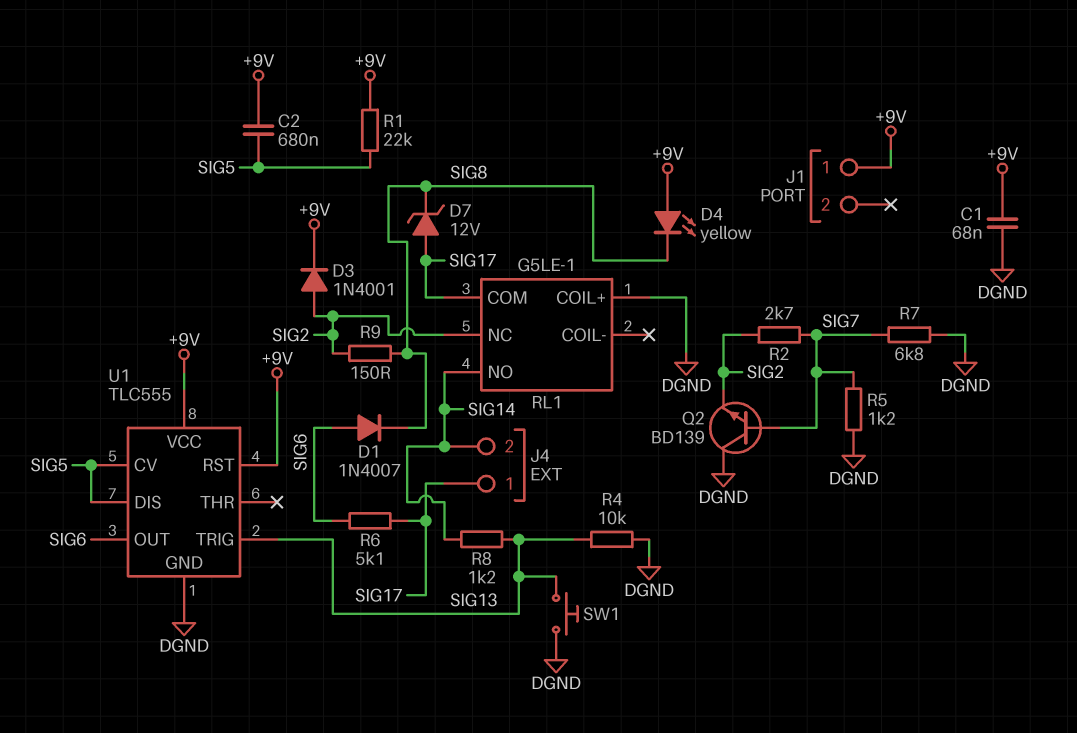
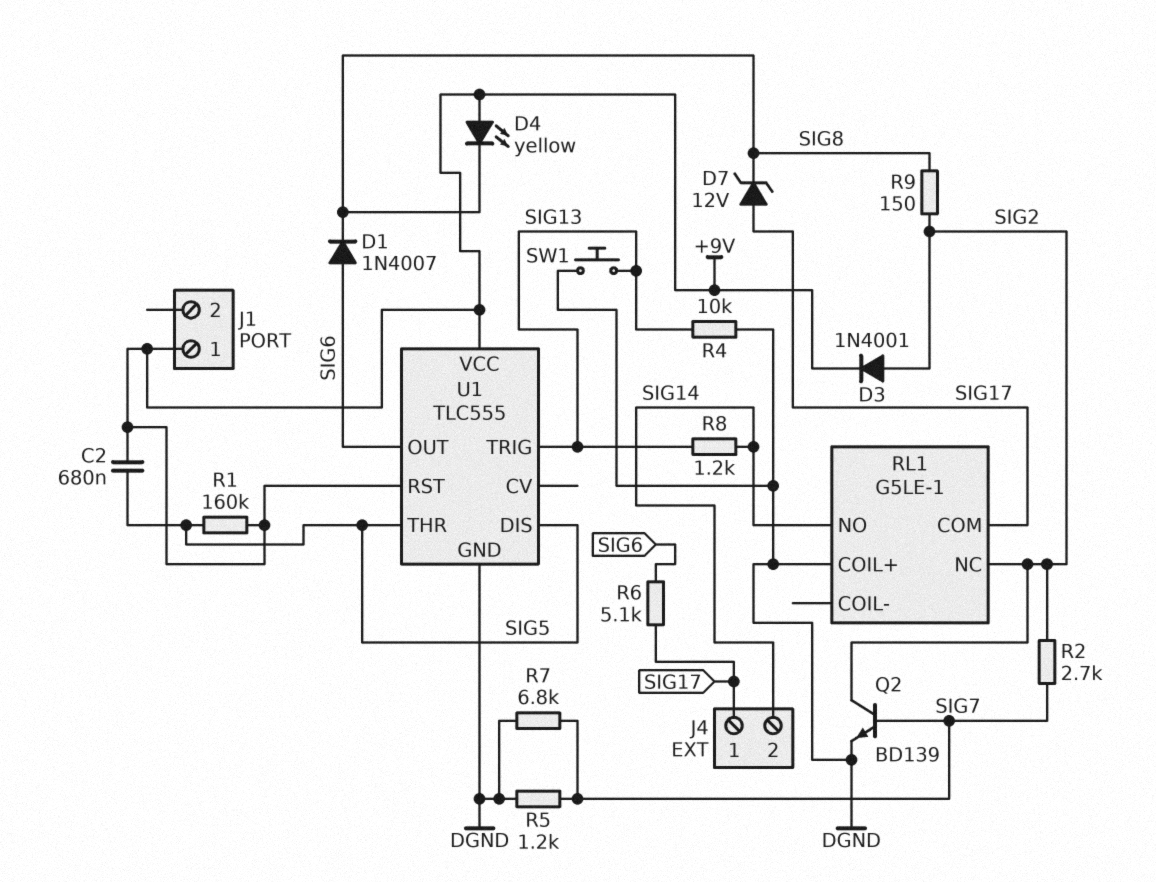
C1: 68nF (+9V, DGND) -> none
Q2: NPN BD139 (B SIG7, C DGND, E SIG2) -> NPN BD139 (B SIG7, C SIG2, E DGND)
R1: 22k (+9V, SIG5) -> 160k (+9V, SIG5)
U1 pin CV: SIG5 -> none
U1 pin THR: none -> SIG5

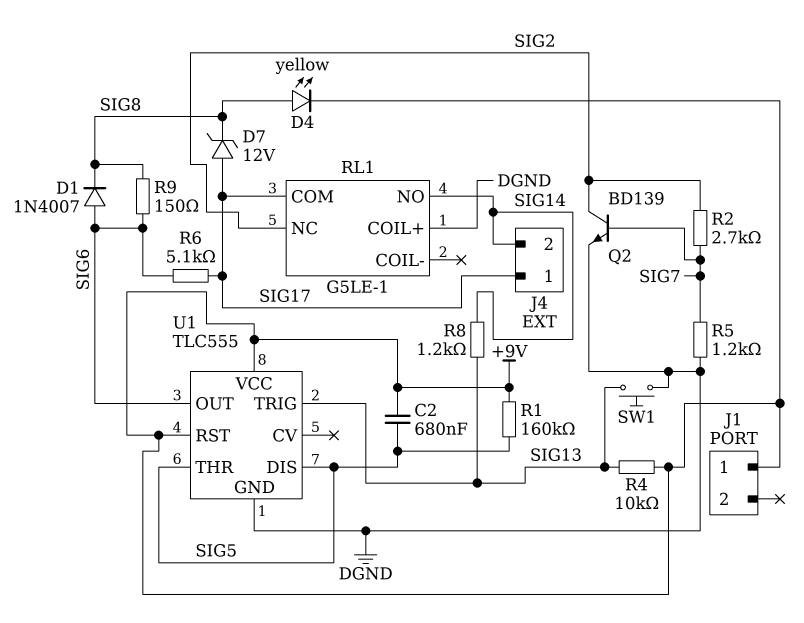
D3: diode 1N4001 (A SIG2, K +9V) -> none
D4: LED yellow (A +9V, K SIG8) -> LED yellow (A SIG8, K +9V)
R4: 10k (DGND, SIG13) -> 10k (+9V, SIG13)
R7: 6.8k (DGND, SIG7) -> none
R9: 150 (SIG2, SIG8) -> 150 (SIG6, SIG8)

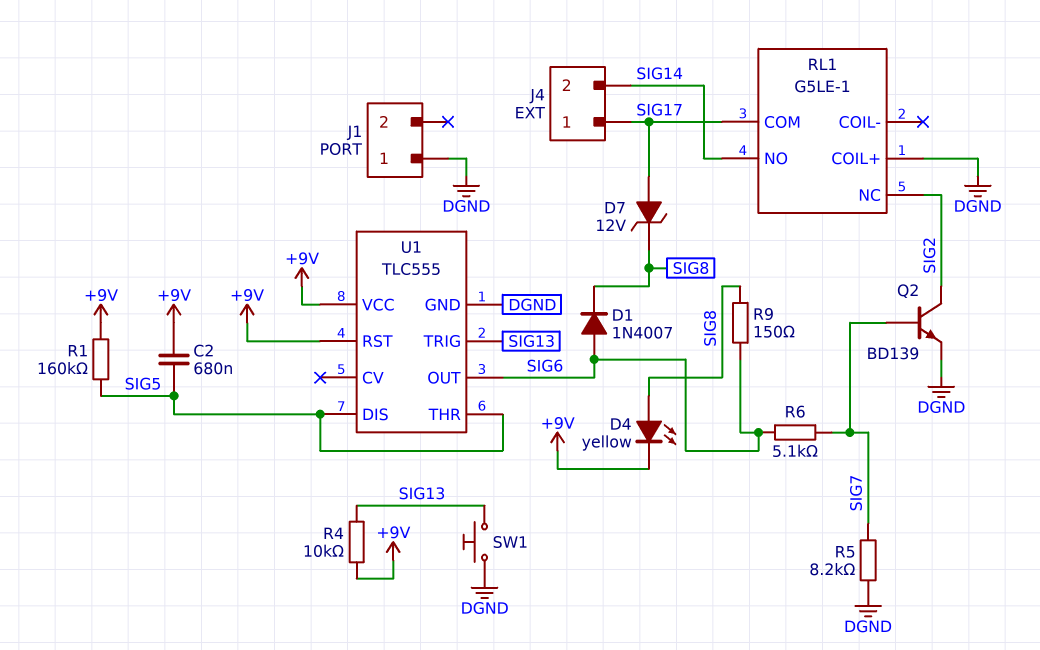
J1 pin 1: +9V -> DGND
R2: 2.7k (SIG2, SIG7) -> none
R5: 1.2k (DGND, SIG7) -> 8.2k (DGND, SIG7)
R6: 5.1k (SIG6, SIG17) -> 5.1k (SIG6, SIG7)
R8: 1.2k (SIG13, SIG14) -> none

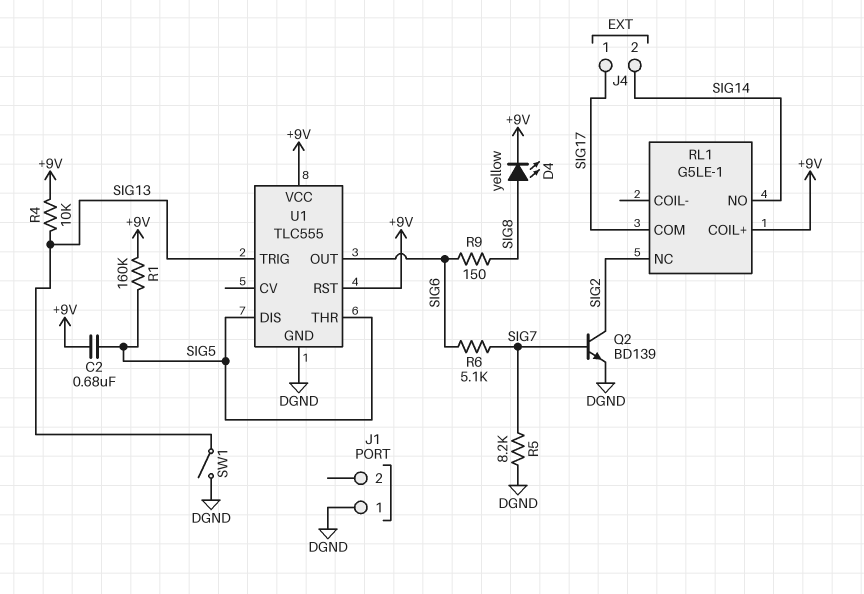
D1: diode 1N4007 (A SIG6, K SIG8) -> none
D7: zener 12V (A SIG17, K SIG8) -> none
RL1 pin COIL+: DGND -> +9V
SW1: button (DGND, SIG13) -> switch (DGND, SIG13)

